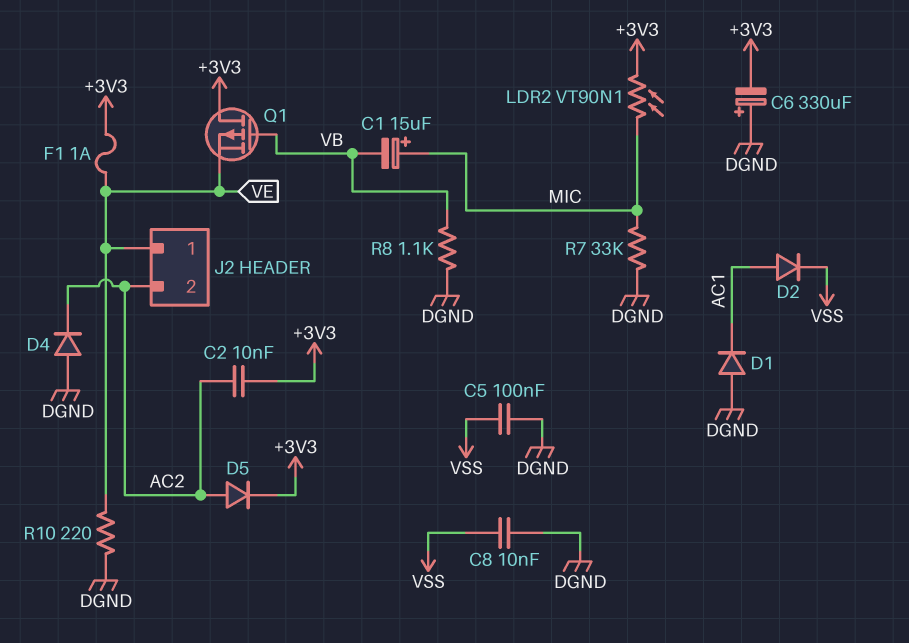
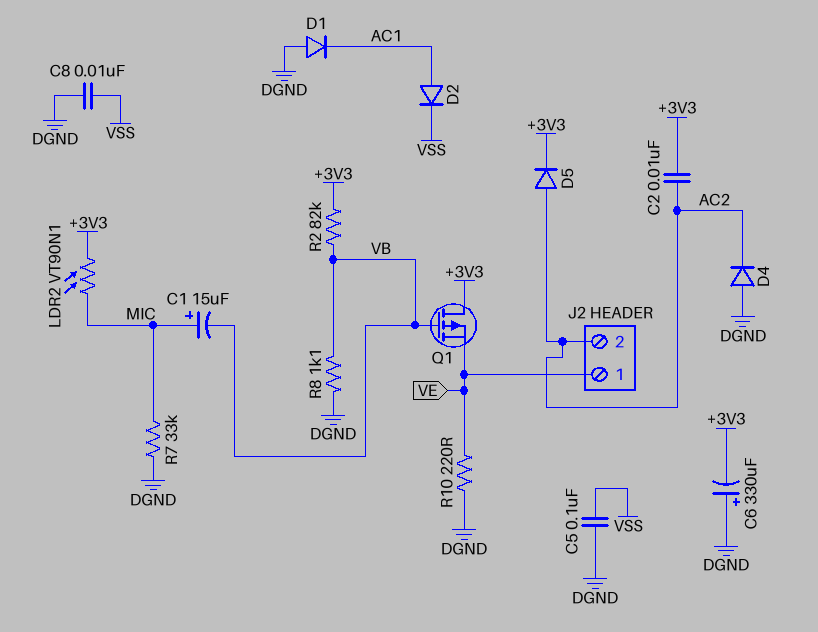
F1: 1A (+3V3, VE) -> none
R2: none -> 82k (+3V3, VB)

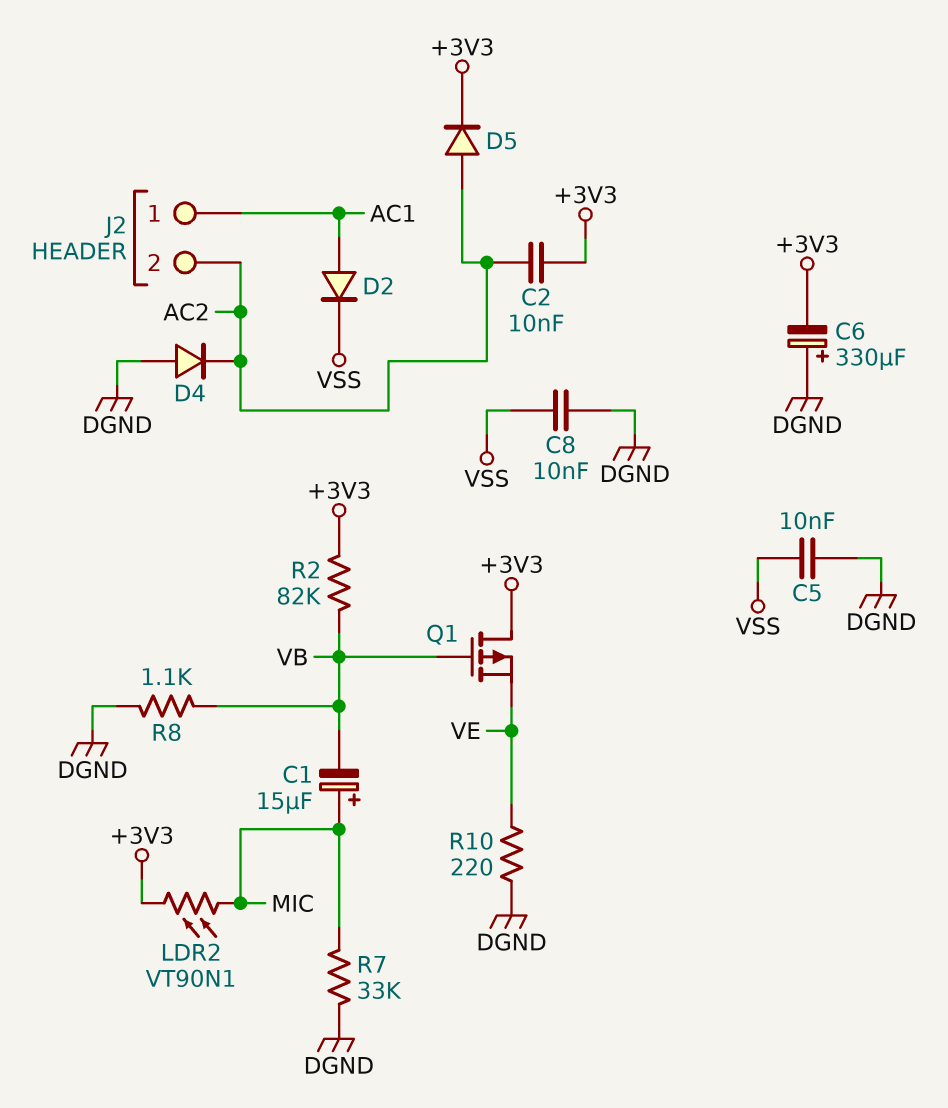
C5: 100nF (DGND, VSS) -> 10nF (DGND, VSS)
D1: diode (A DGND, K AC1) -> none
J2 pin 1: VE -> AC1

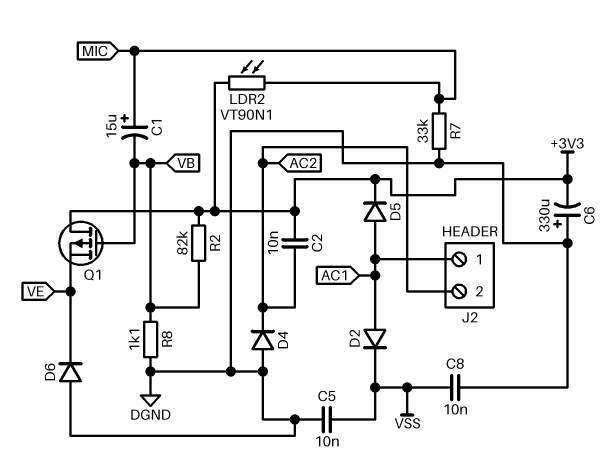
D5: diode (A AC2, K +3V3) -> diode (A AC1, K +3V3)
D6: none -> diode (A DGND, K VE)
R10: 220 (DGND, VE) -> none

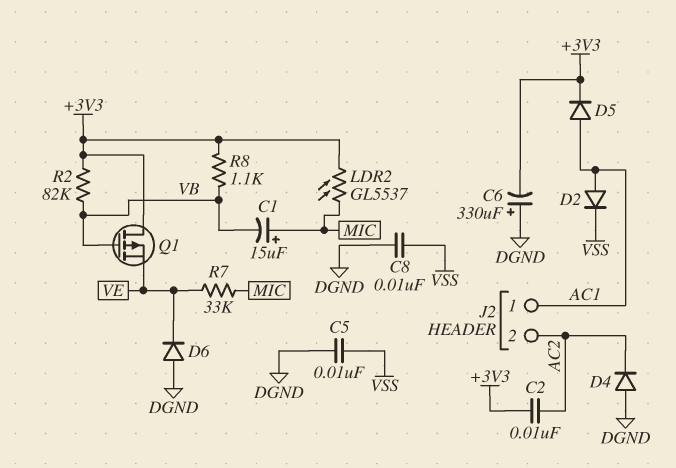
LDR2: VT90N1 (+3V3, MIC) -> GL5537 (+3V3, MIC)
R7: 33k (DGND, MIC) -> 33k (MIC, VE)
R8: 1.1k (DGND, VB) -> 1.1k (+3V3, VB)

